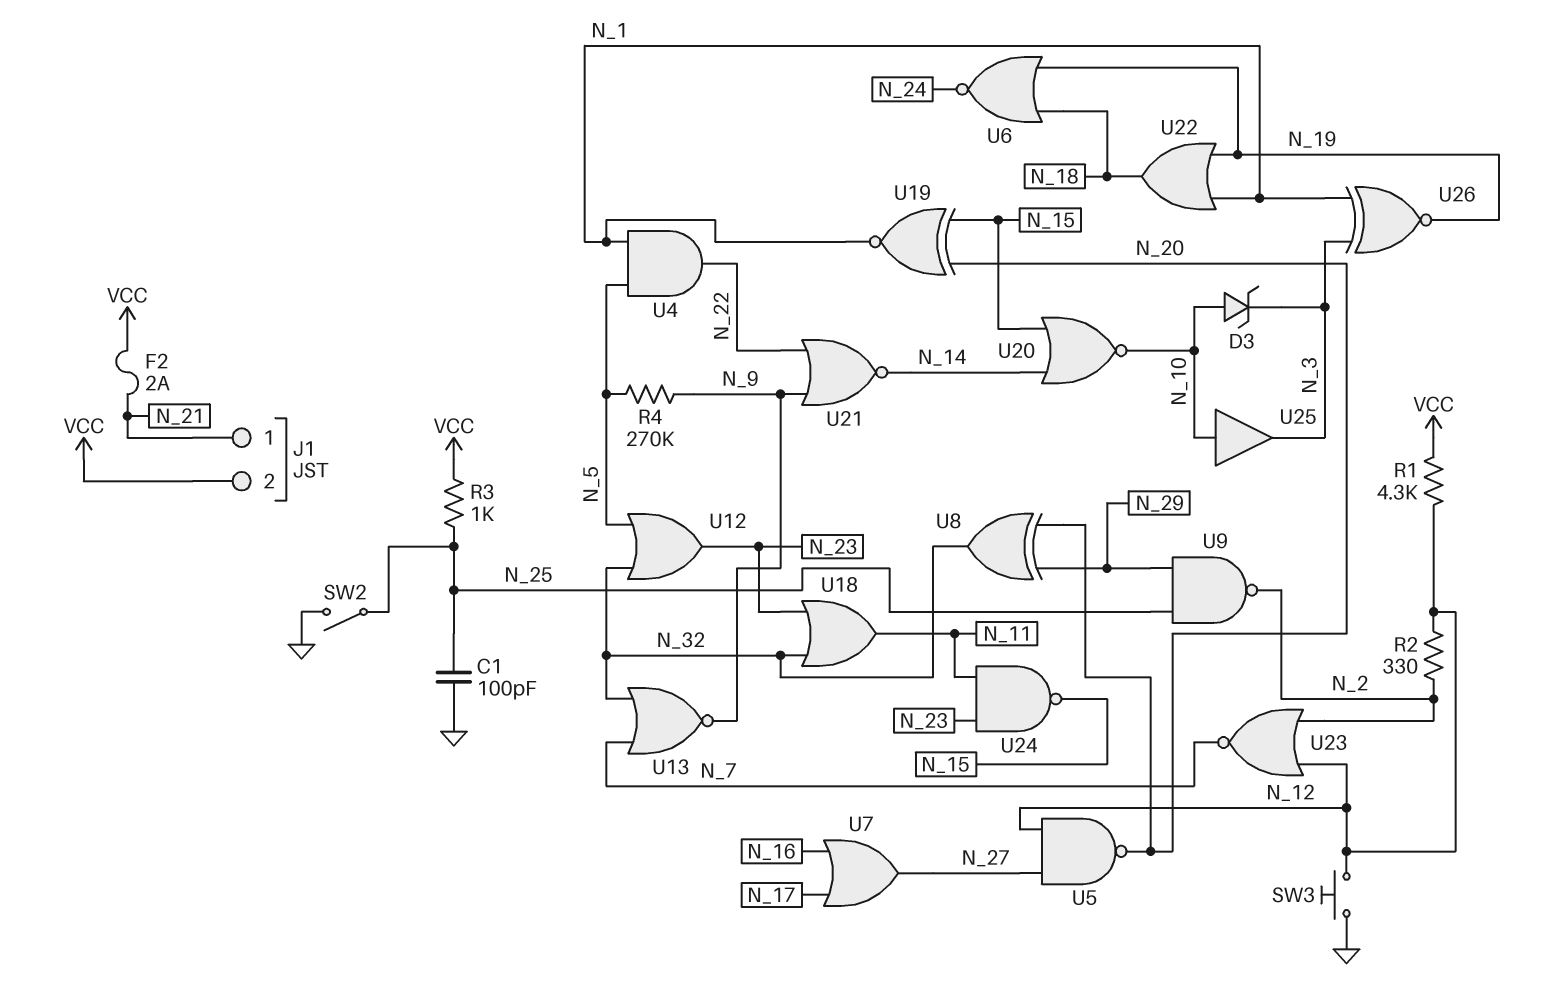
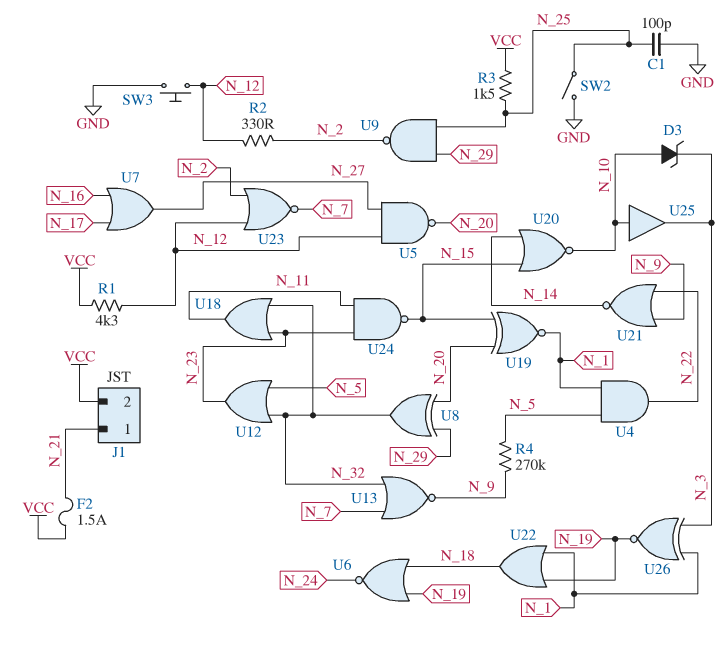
F2: 2A (N_21, VCC) -> 1.5A (N_21, VCC)
R3: 1k (N_25, VCC) -> 1.5k (N_25, VCC)

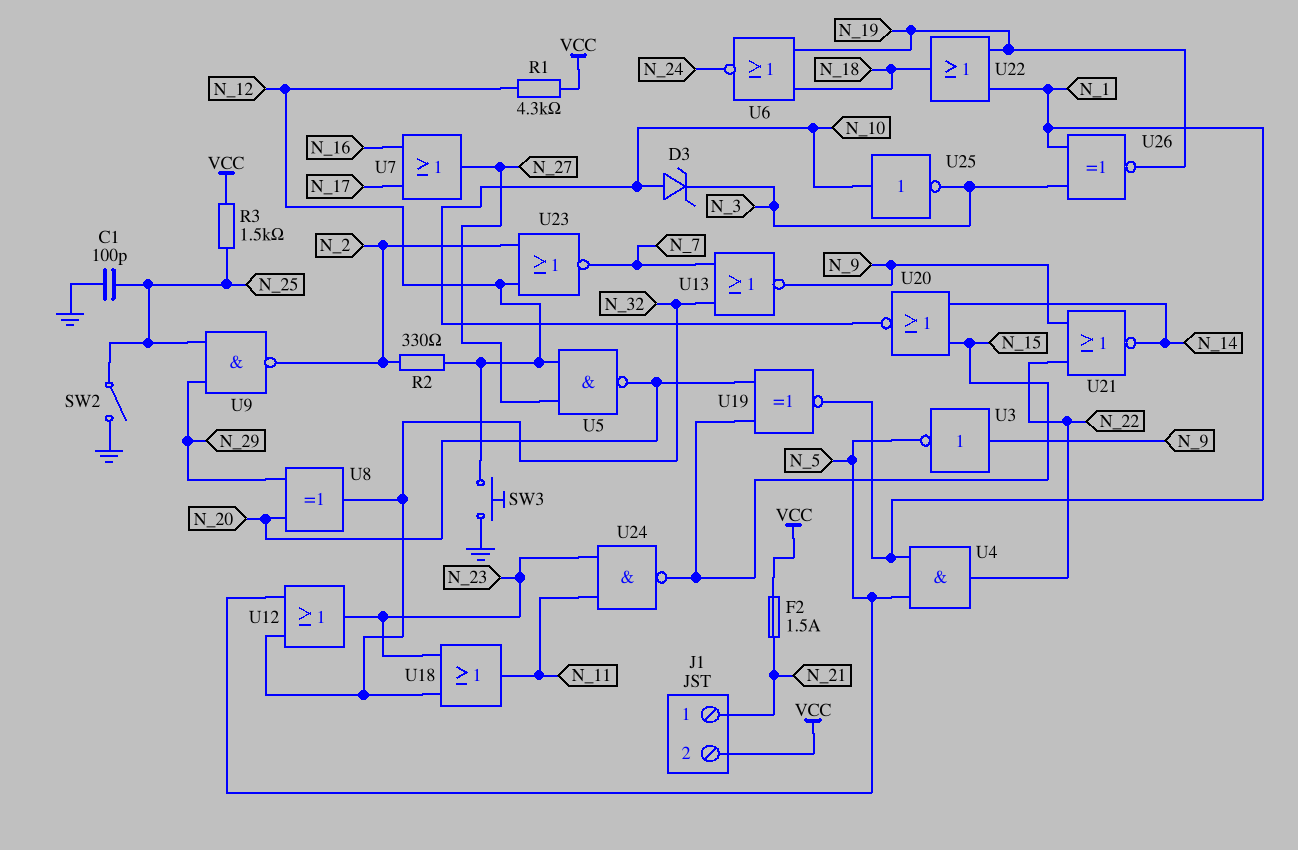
R4: 270k (N_5, N_9) -> none
U3: none -> NOT (in N_9, out N_5)
U25: buffer (in N_10, out N_3) -> NOT (in N_10, out N_3)

